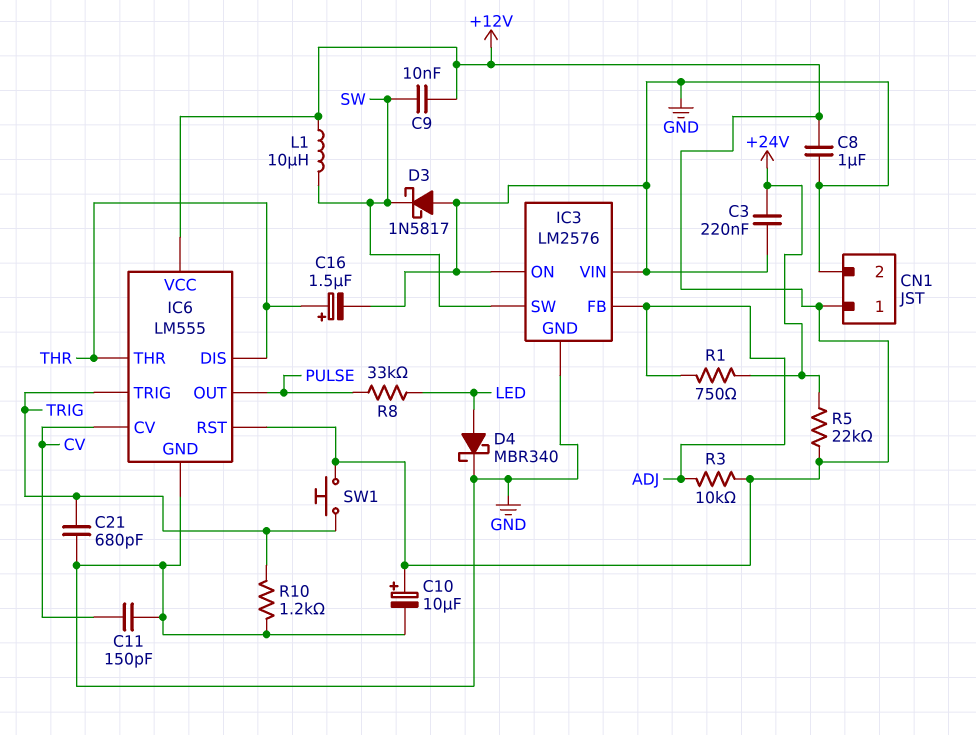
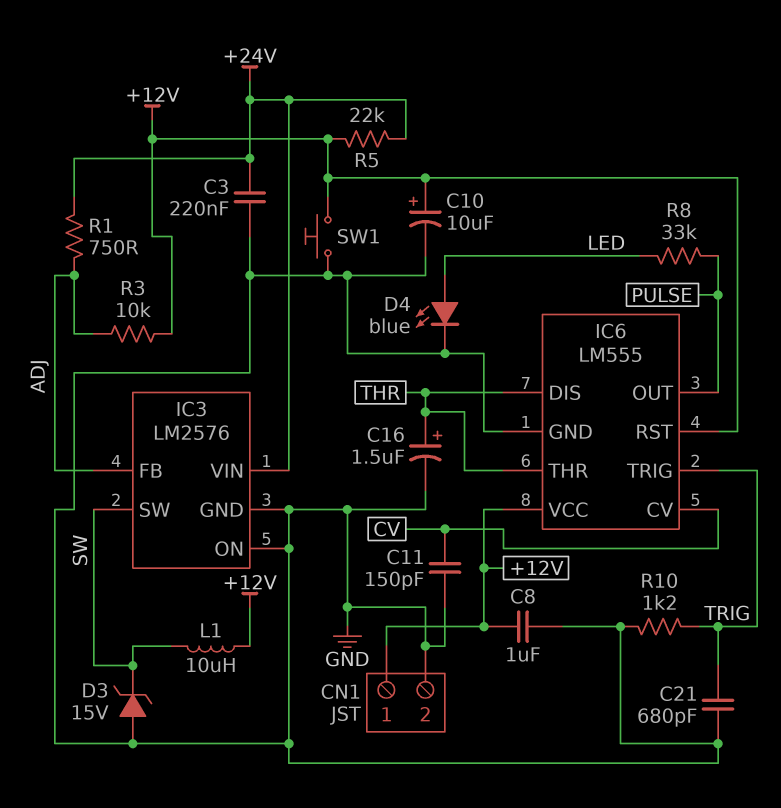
C9: 10nF (+12V, SW) -> none
D3: schottky 1N5817 (A GND, K SW) -> zener 15V (A GND, K SW)
D4: schottky MBR340 (A LED, K GND) -> LED blue (A LED, K GND)
IC3 pin VIN: GND -> +24V
SW1: button (+12V, TRIG) -> button (+12V, GND)

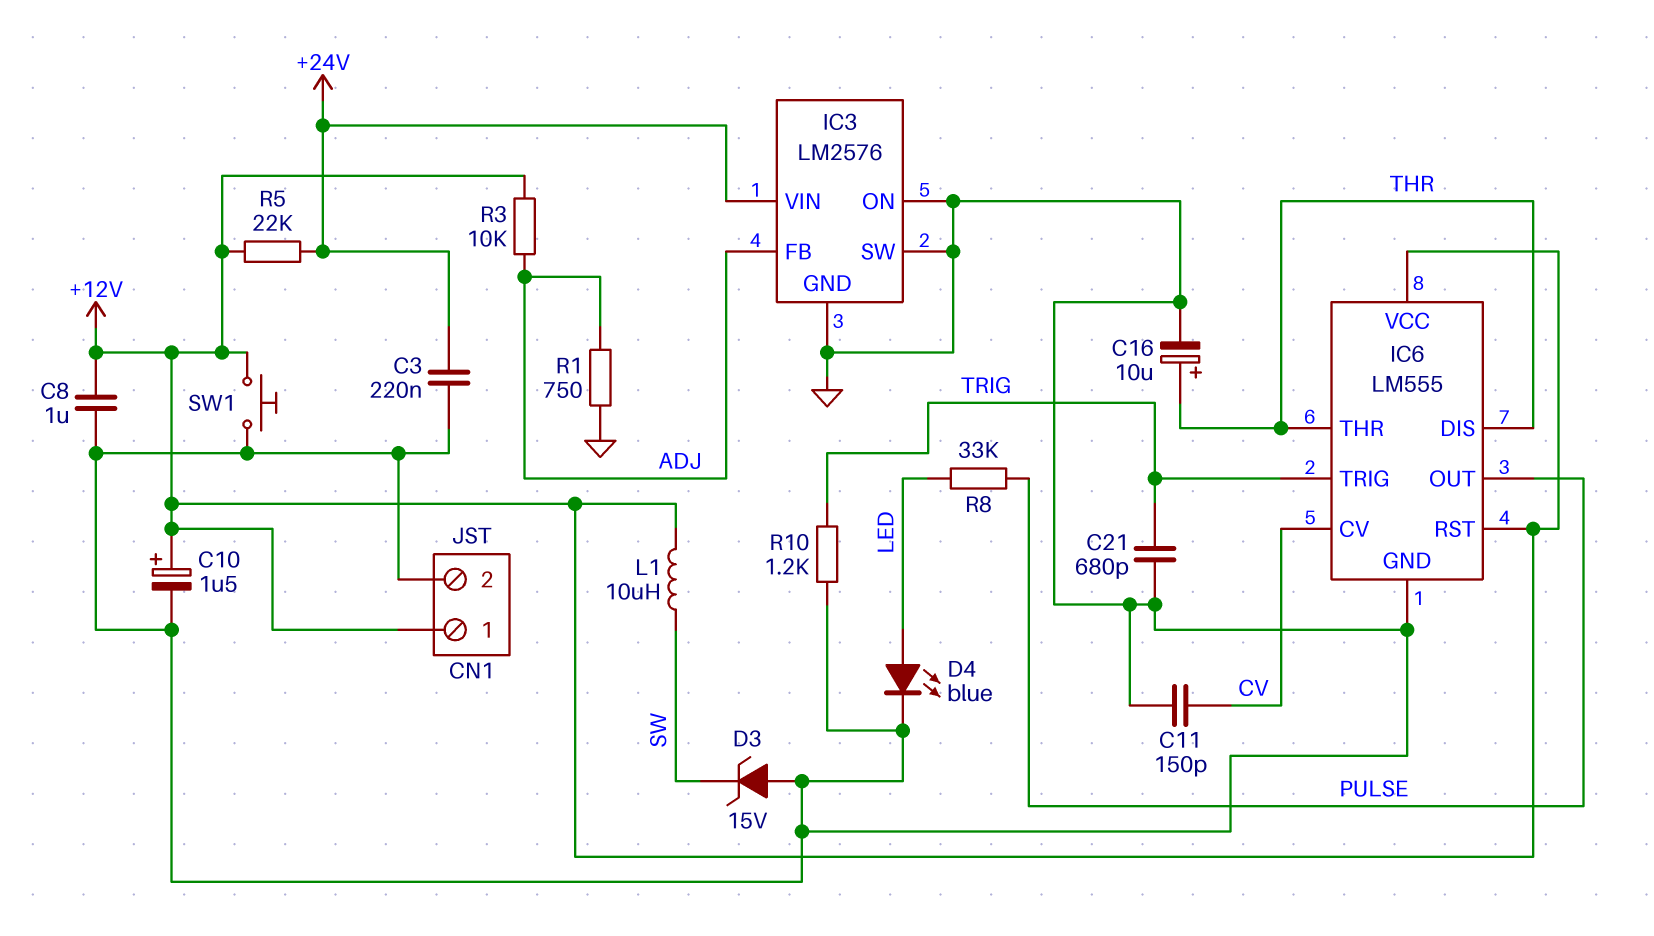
C10: 10uF (plus +12V, minus GND) -> 1.5uF (plus +12V, minus GND)
C16: 1.5uF (plus THR, minus GND) -> 10uF (plus THR, minus GND)
IC3 pin SW: SW -> GND
R1: 750 (+24V, ADJ) -> 750 (ADJ, GND)

